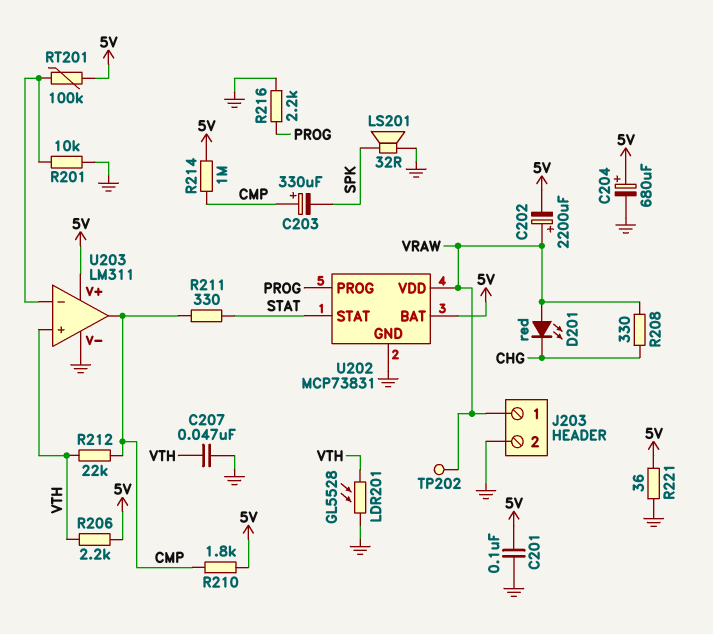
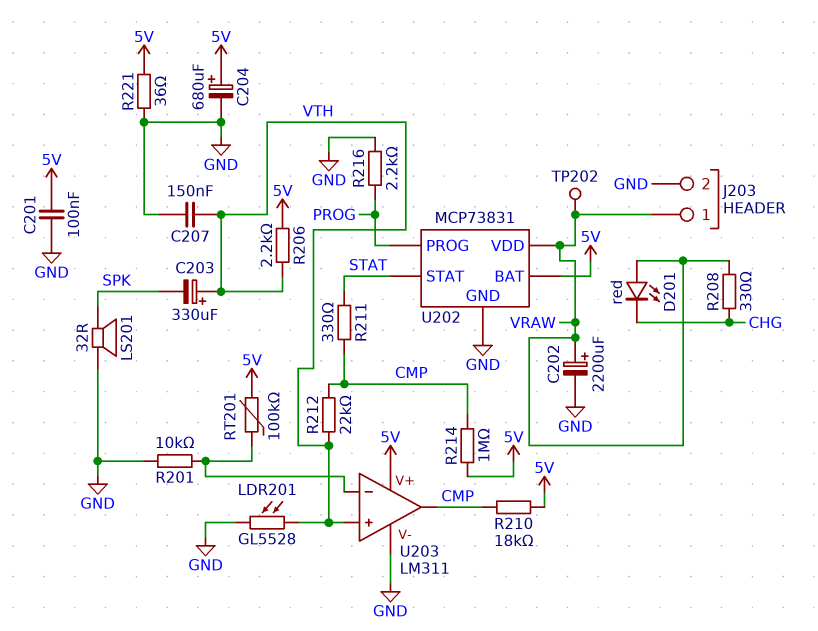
C202: 2200uF (plus VRAW, minus 5V) -> 2200uF (plus VRAW, minus GND)
C203: 330uF (plus CMP, minus SPK) -> 330uF (plus VTH, minus SPK)
C207: 47nF (GND, VTH) -> 150nF (GND, VTH)
R210: 1.8k (5V, CMP) -> 18k (5V, CMP)

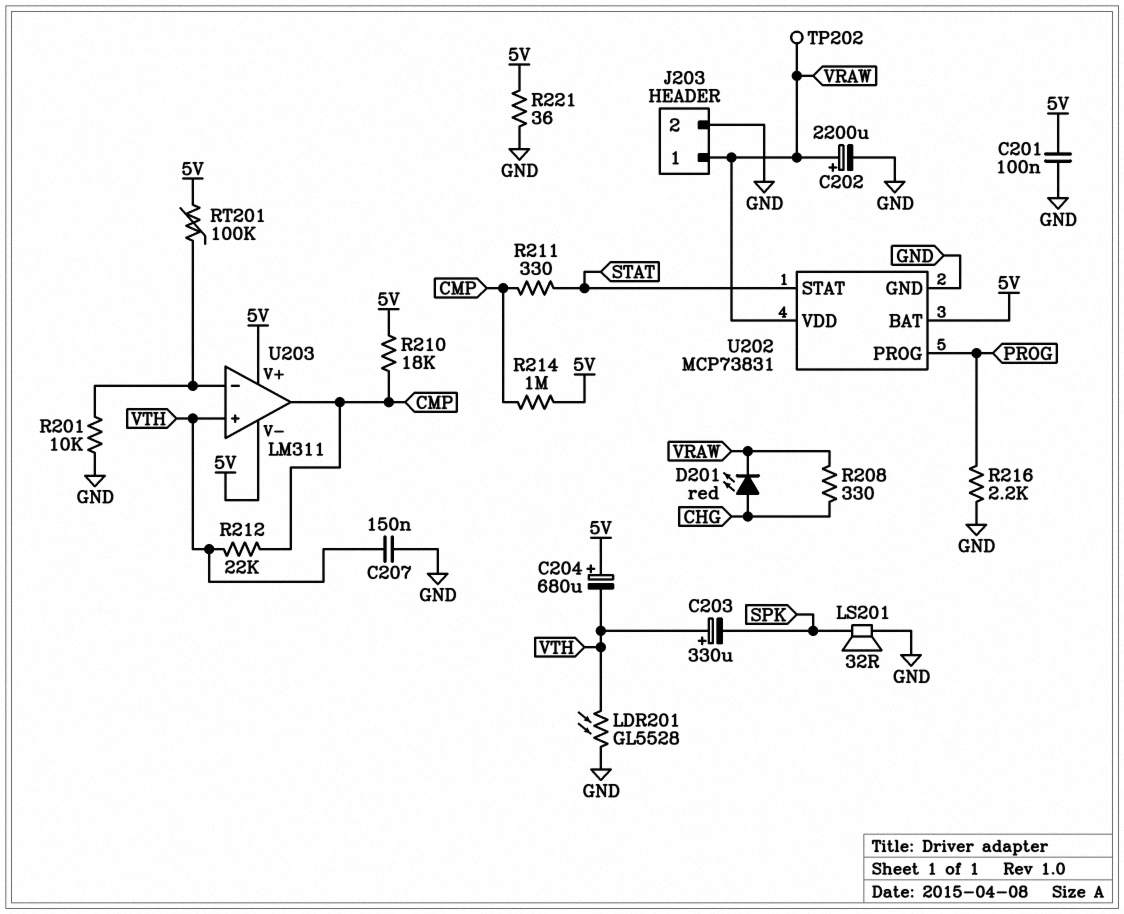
C204: 680uF (plus 5V, minus GND) -> 680uF (plus 5V, minus VTH)
D201: LED red (A VRAW, K CHG) -> LED red (A CHG, K VRAW)
R206: 2.2k (5V, VTH) -> none
U203 pin V-: GND -> 5V

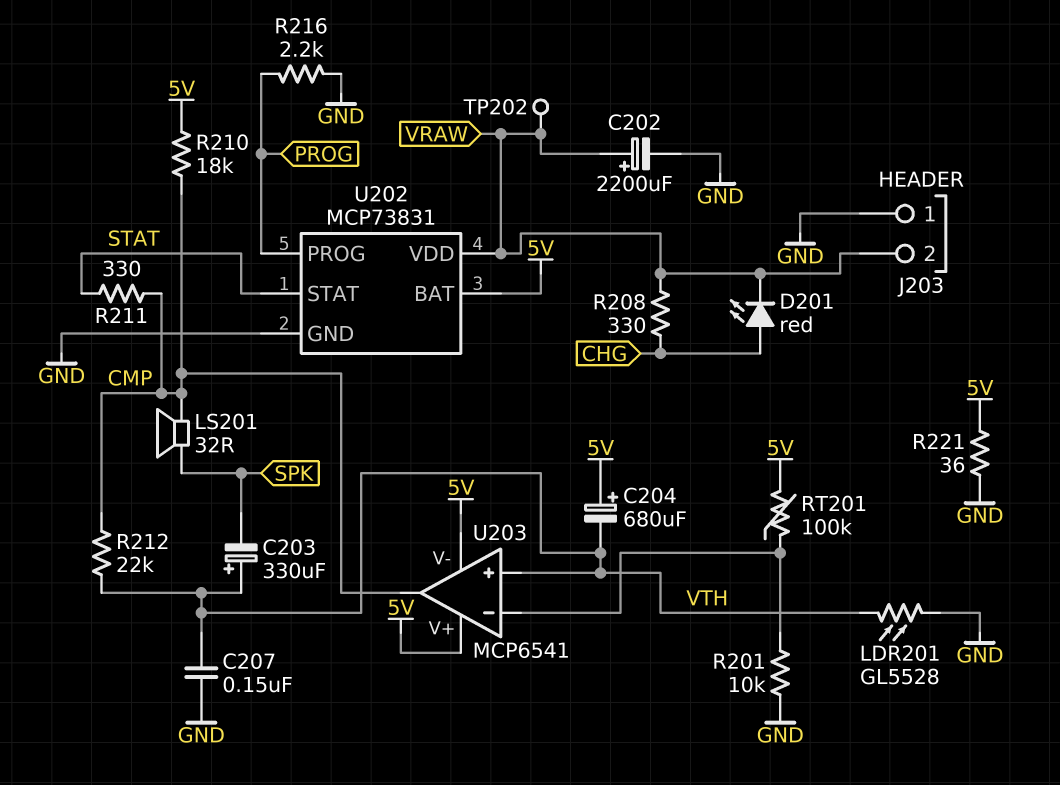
C201: 100nF (5V, GND) -> none
J203 pin 1: VRAW -> GND
J203 pin 2: GND -> VRAW
LS201: speaker 32R (GND, SPK) -> speaker 32R (CMP, SPK)
R214: 1M (5V, CMP) -> none
U203: LM311 -> MCP6541

